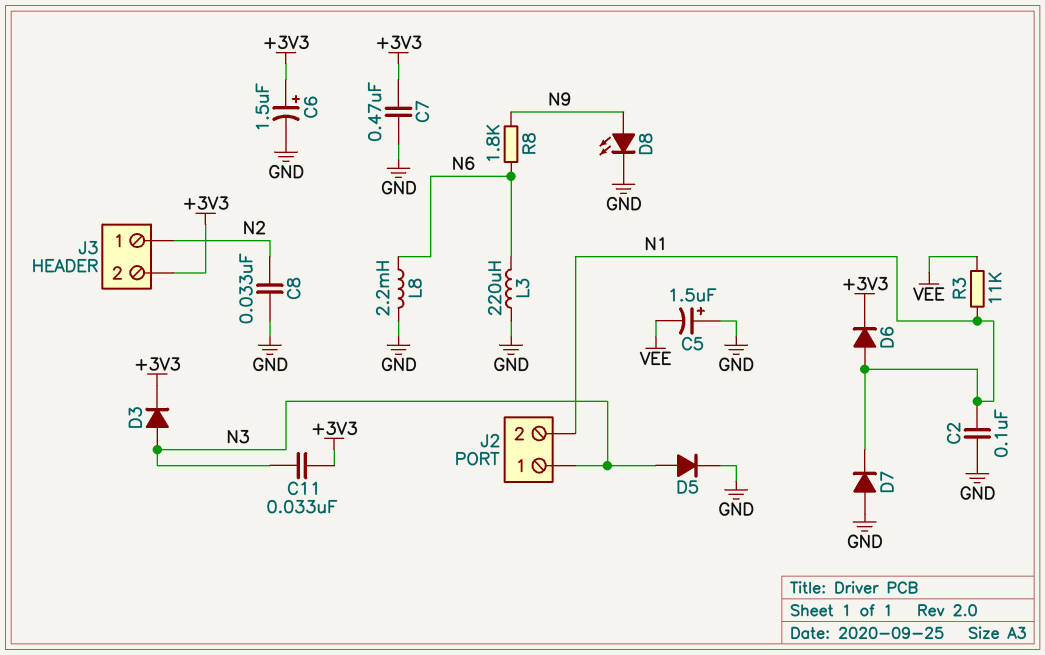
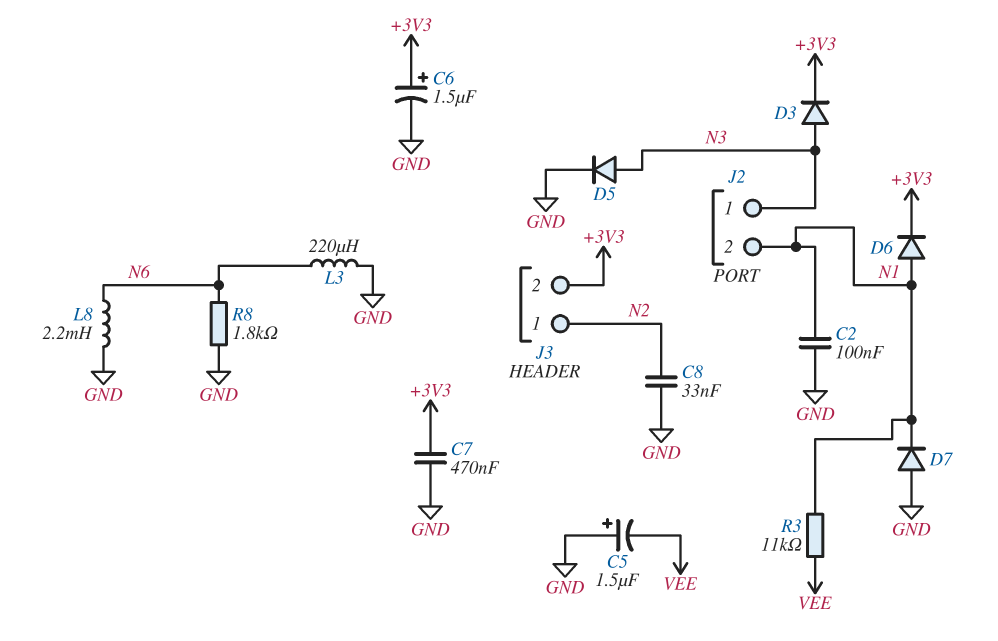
C11: 33nF (+3V3, N3) -> none
D8: LED (A N9, K GND) -> none
R8: 1.8k (N6, N9) -> 1.8k (GND, N6)

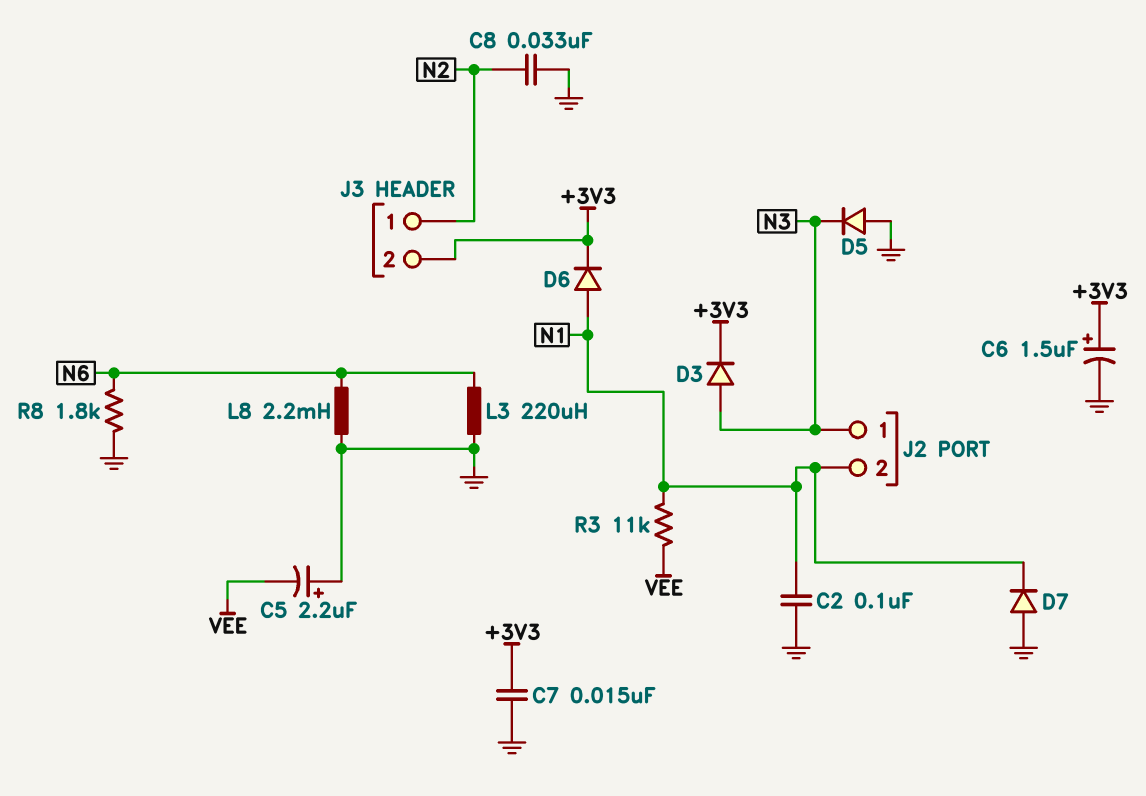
C5: 1.5uF (plus GND, minus VEE) -> 2.2uF (plus GND, minus VEE)
C7: 470nF (+3V3, GND) -> 15nF (+3V3, GND)
D5: diode (A N3, K GND) -> diode (A GND, K N3)

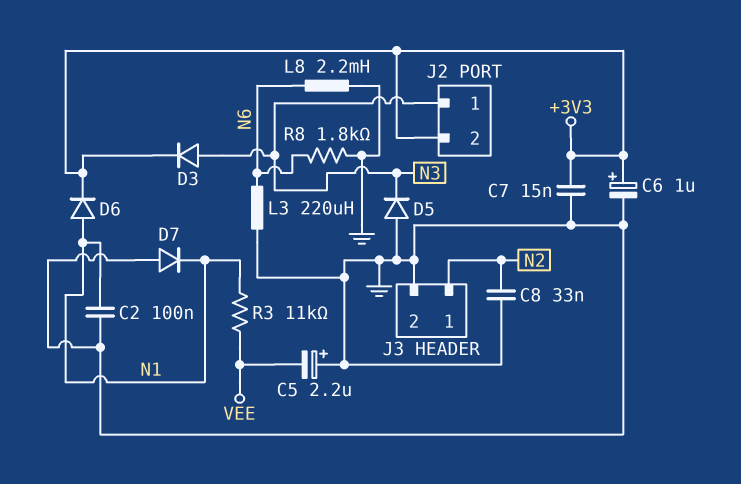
C6: 1.5uF (plus +3V3, minus GND) -> 1uF (plus +3V3, minus GND)
J2 pin 2: N1 -> +3V3
J3 pin 2: +3V3 -> GND

